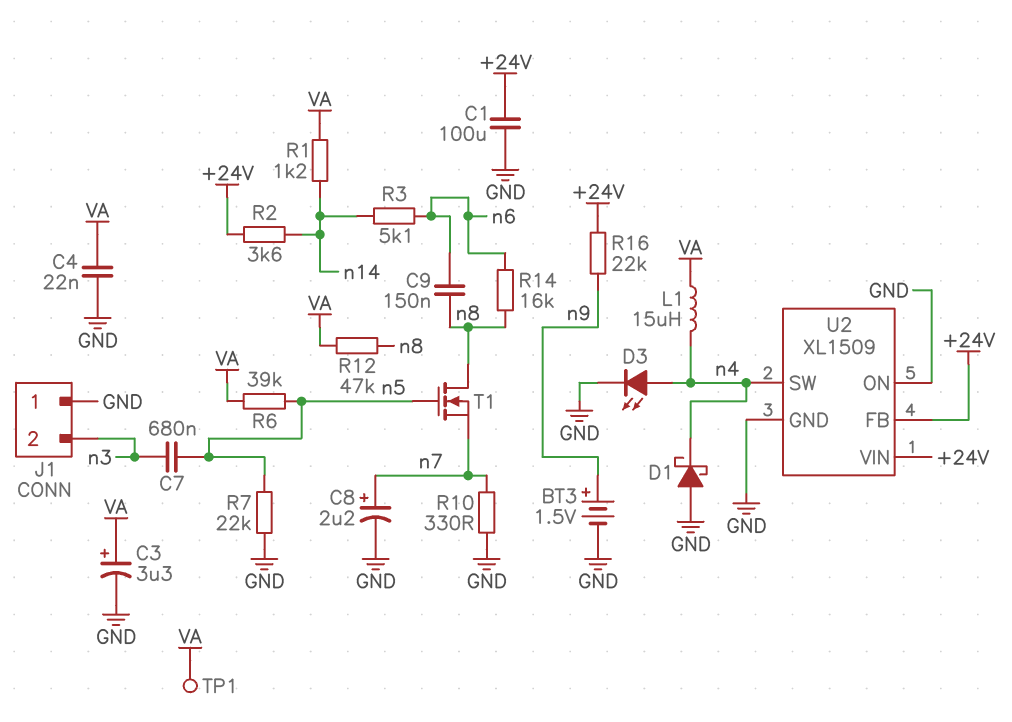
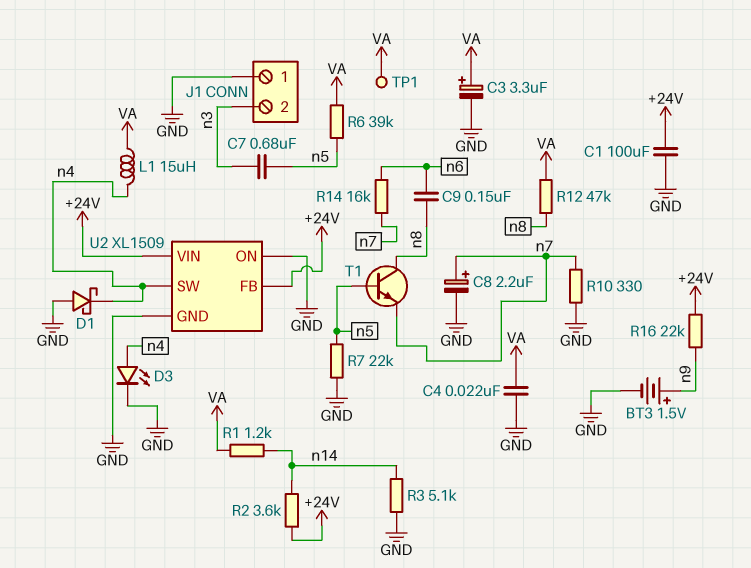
R3: 5.1k (n6, n14) -> 5.1k (GND, n14)
R14: 16k (n6, n8) -> 16k (n6, n7)
T1: NMOS (G n5, D n8, S n7) -> NPN (B n5, C n8, E n7)

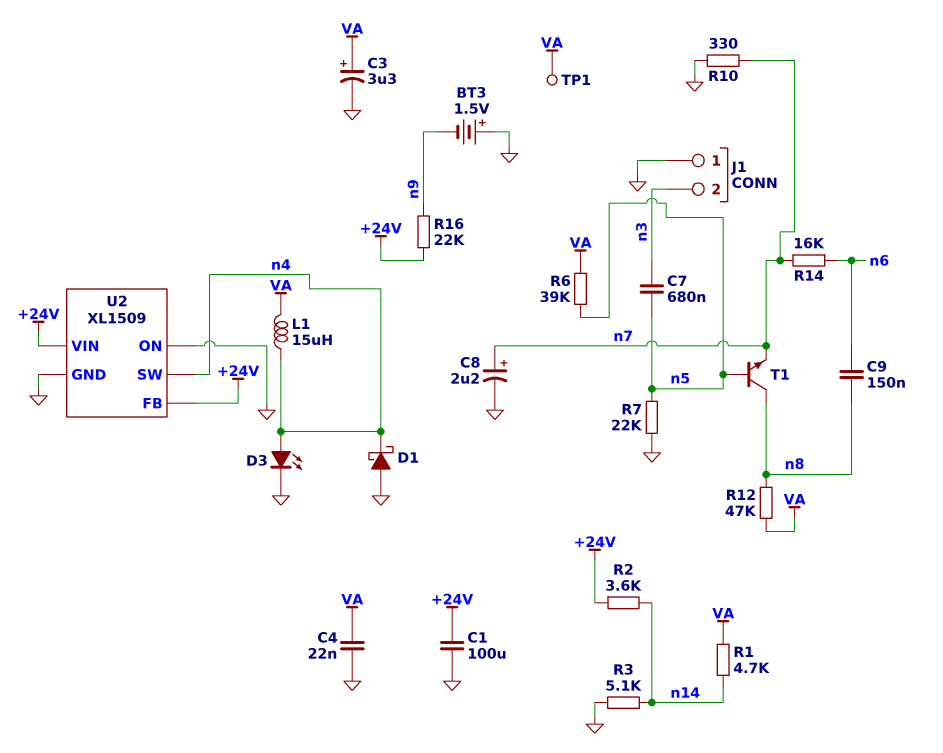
BT3: 1.5V (plus n9, minus GND) -> 1.5V (plus GND, minus n9)
R1: 1.2k (VA, n14) -> 4.7k (VA, n14)

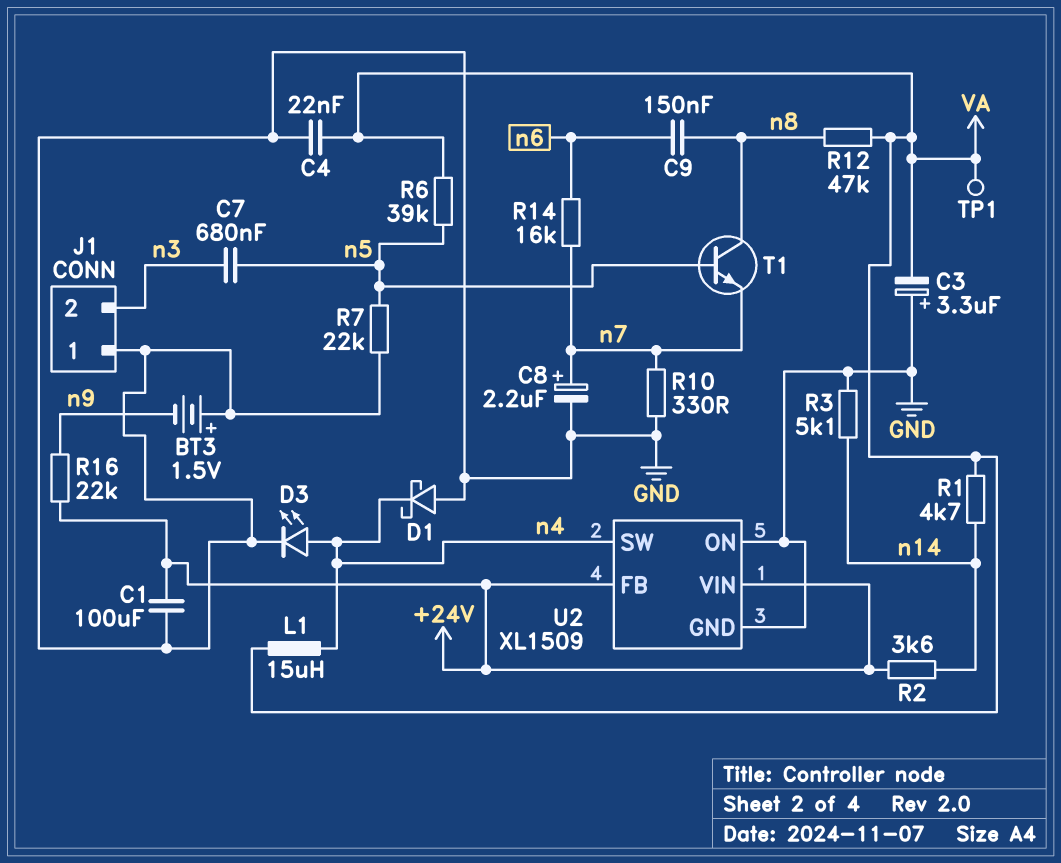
C3: 3.3uF (plus VA, minus GND) -> 3.3uF (plus GND, minus VA)

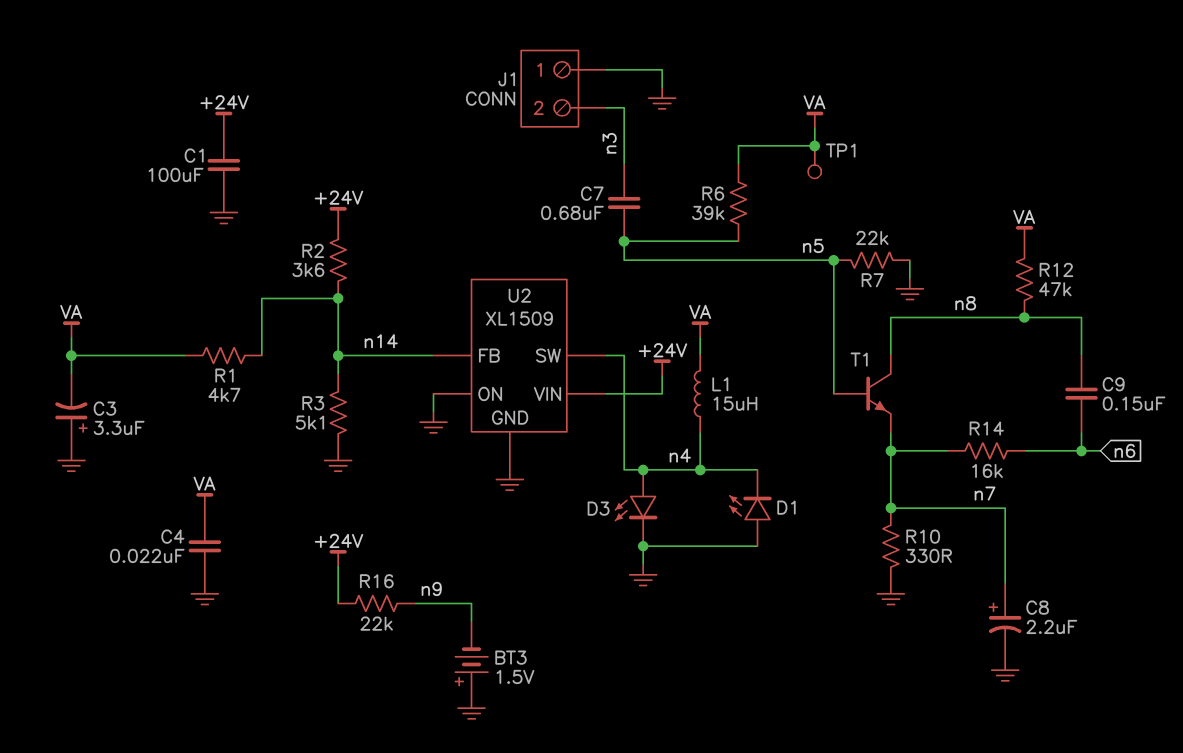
D1: schottky (A GND, K n4) -> LED (A GND, K n4)
U2 pin FB: +24V -> n14

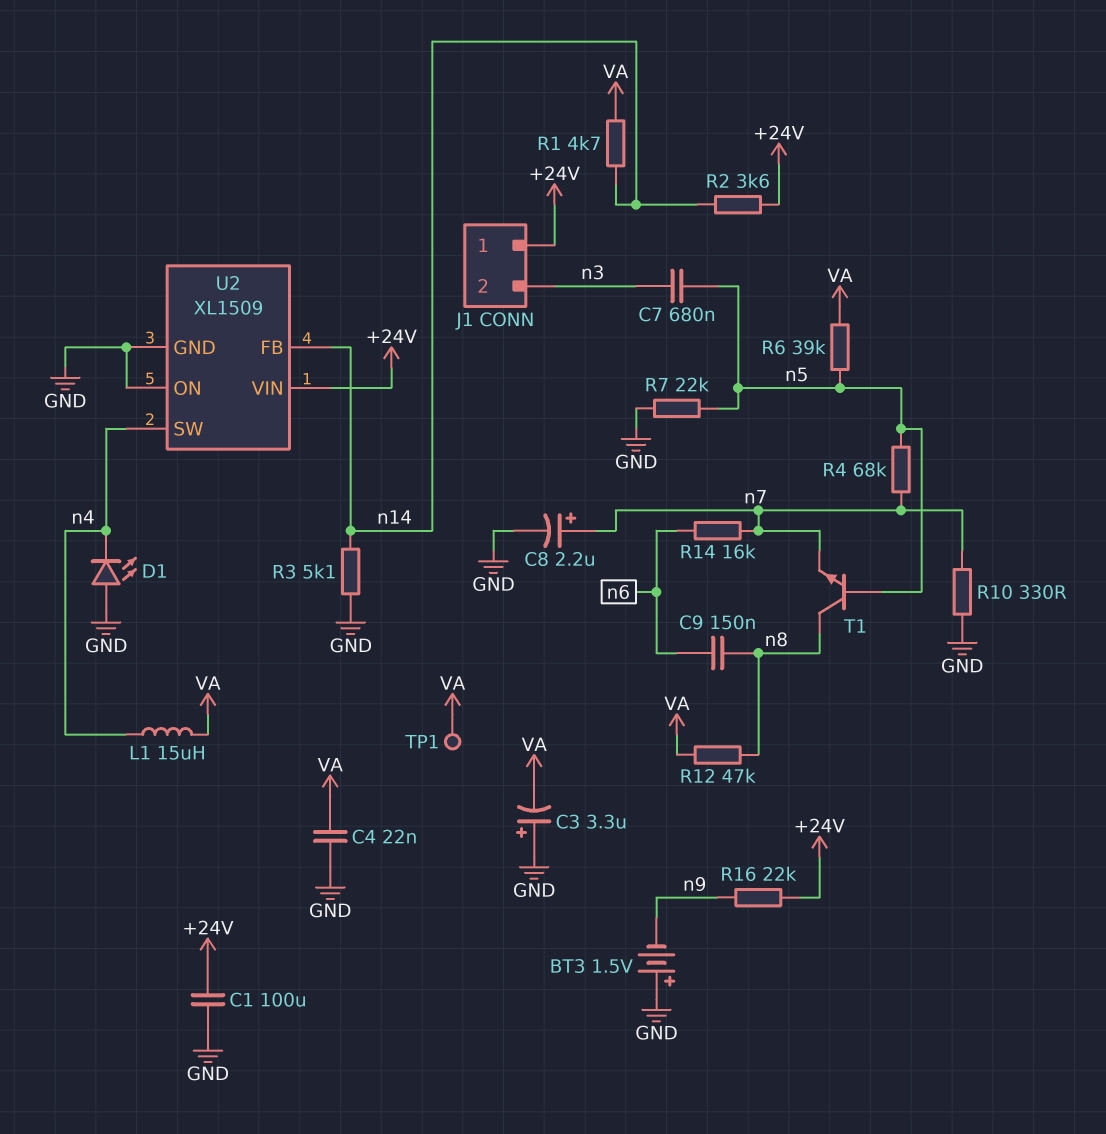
D3: LED (A n4, K GND) -> none
J1 pin 1: GND -> +24V
R4: none -> 68k (n5, n7)

